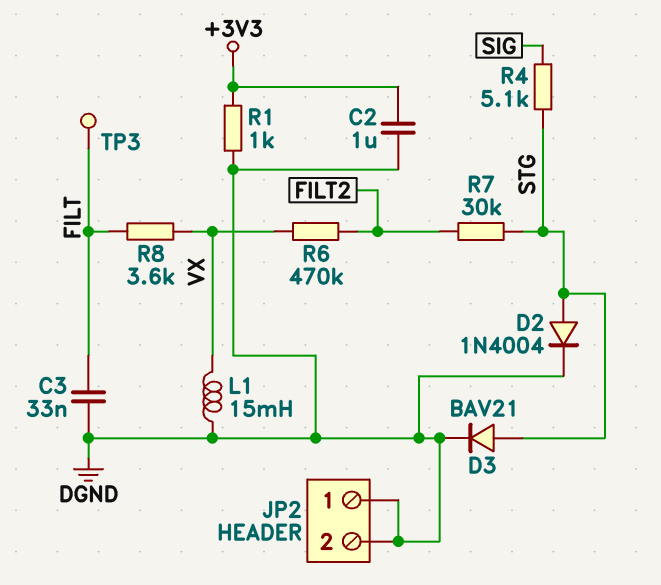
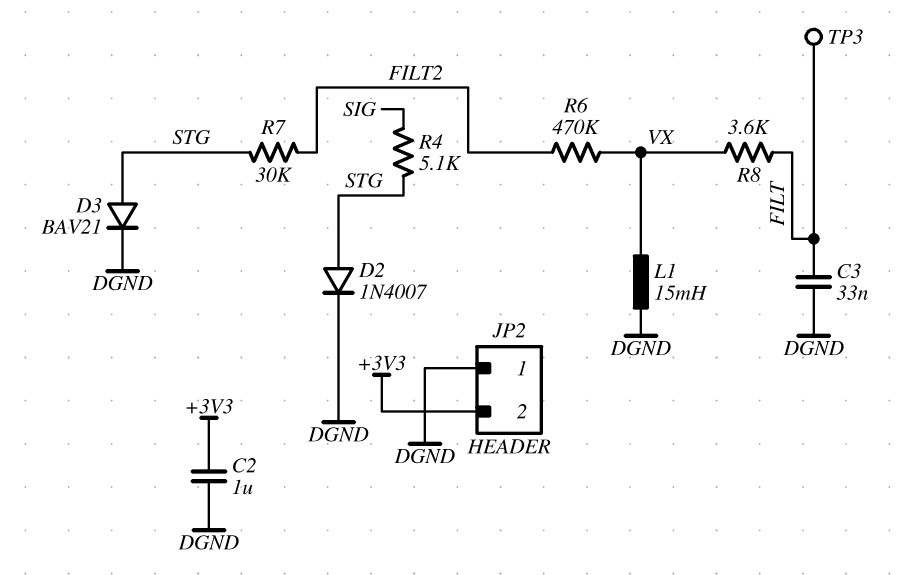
D2: diode 1N4004 (A STG, K DGND) -> diode 1N4007 (A STG, K DGND)
JP2 pin 2: DGND -> +3V3
R1: 1k (+3V3, DGND) -> none

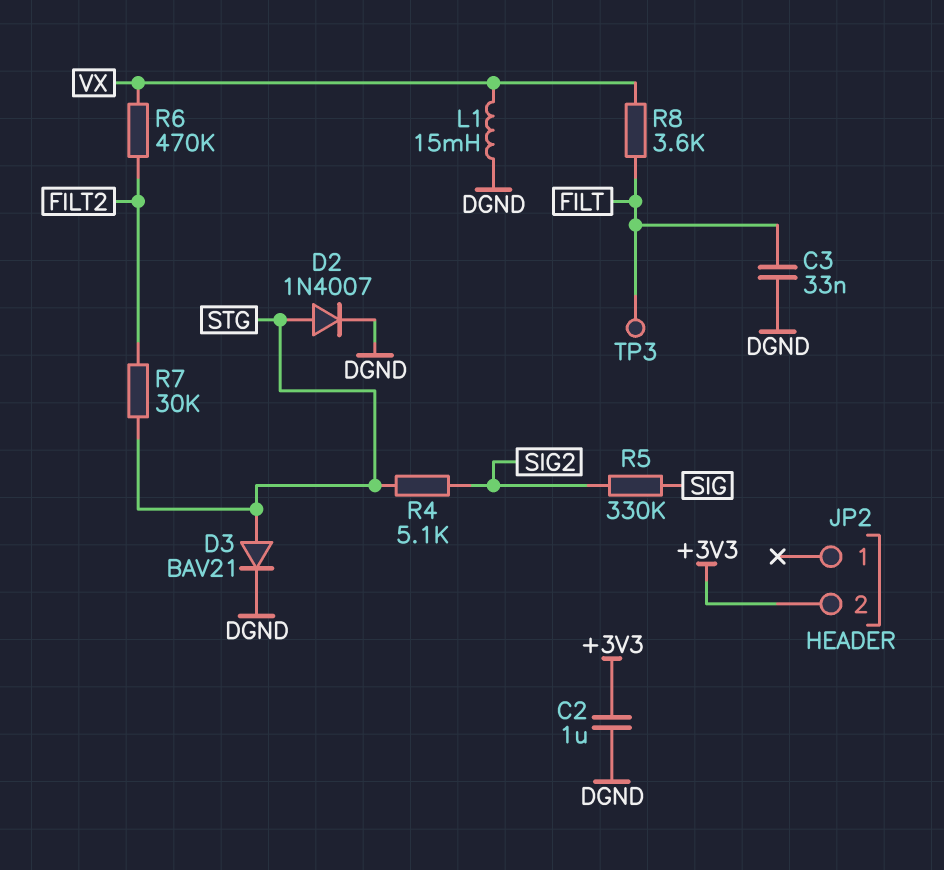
JP2 pin 1: DGND -> none
R4: 5.1k (SIG, STG) -> 5.1k (SIG2, STG)
R5: none -> 330k (SIG, SIG2)

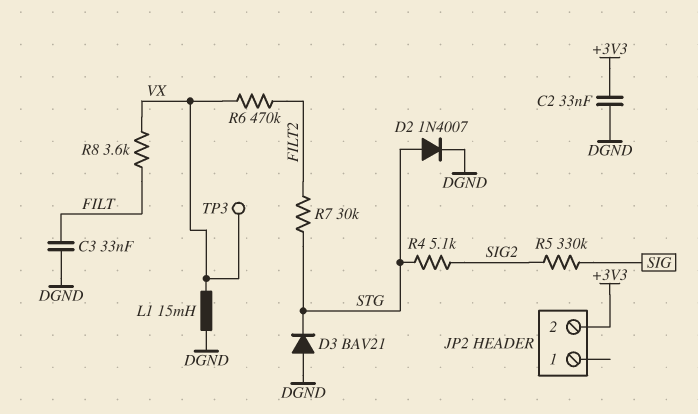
C2: 1uF (+3V3, DGND) -> 33nF (+3V3, DGND)
D3: diode BAV21 (A STG, K DGND) -> diode BAV21 (A DGND, K STG)
TP3: test point (FILT) -> test point (VX)

